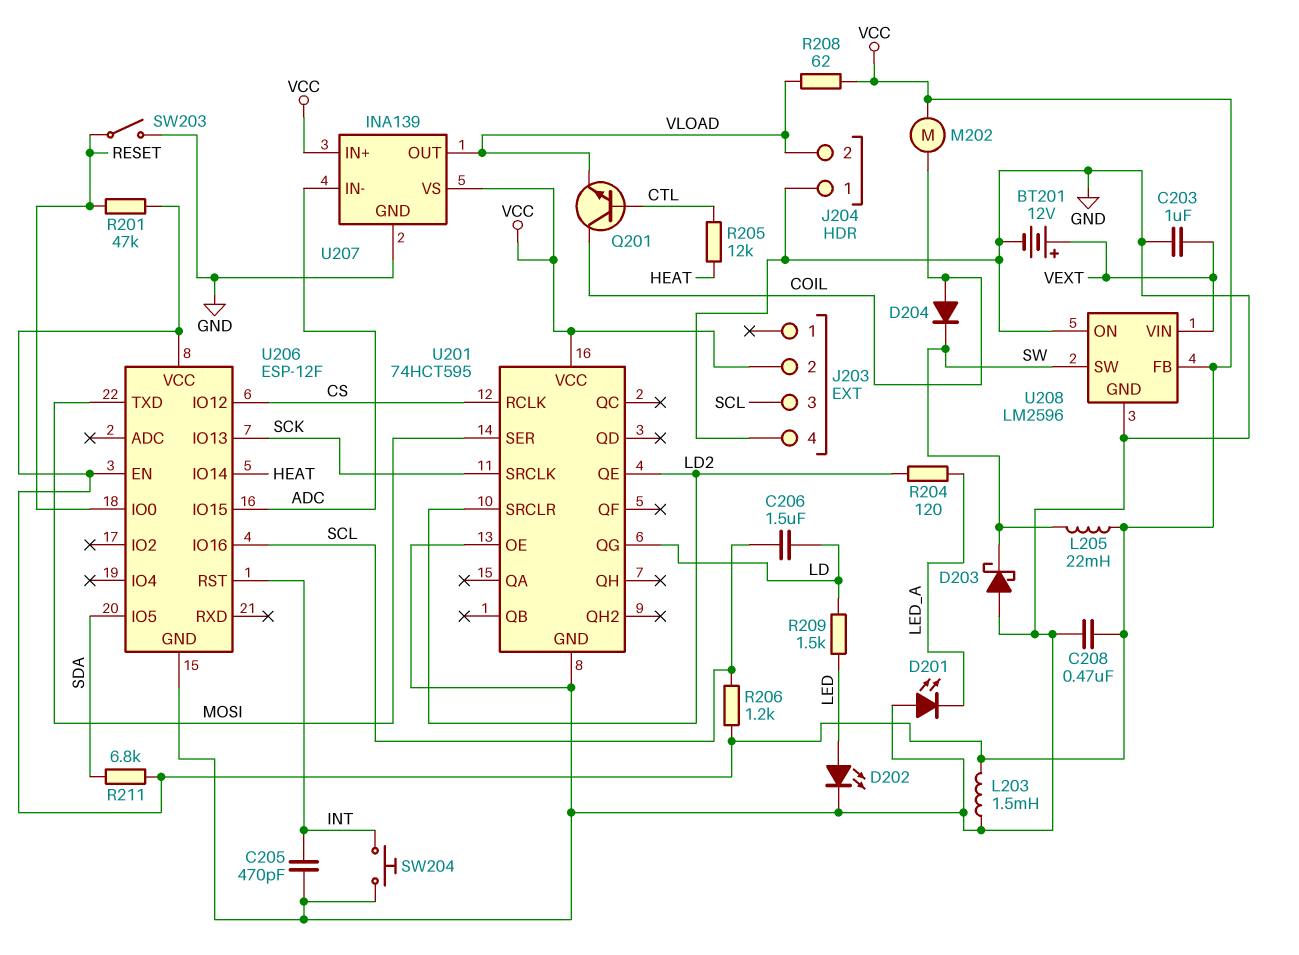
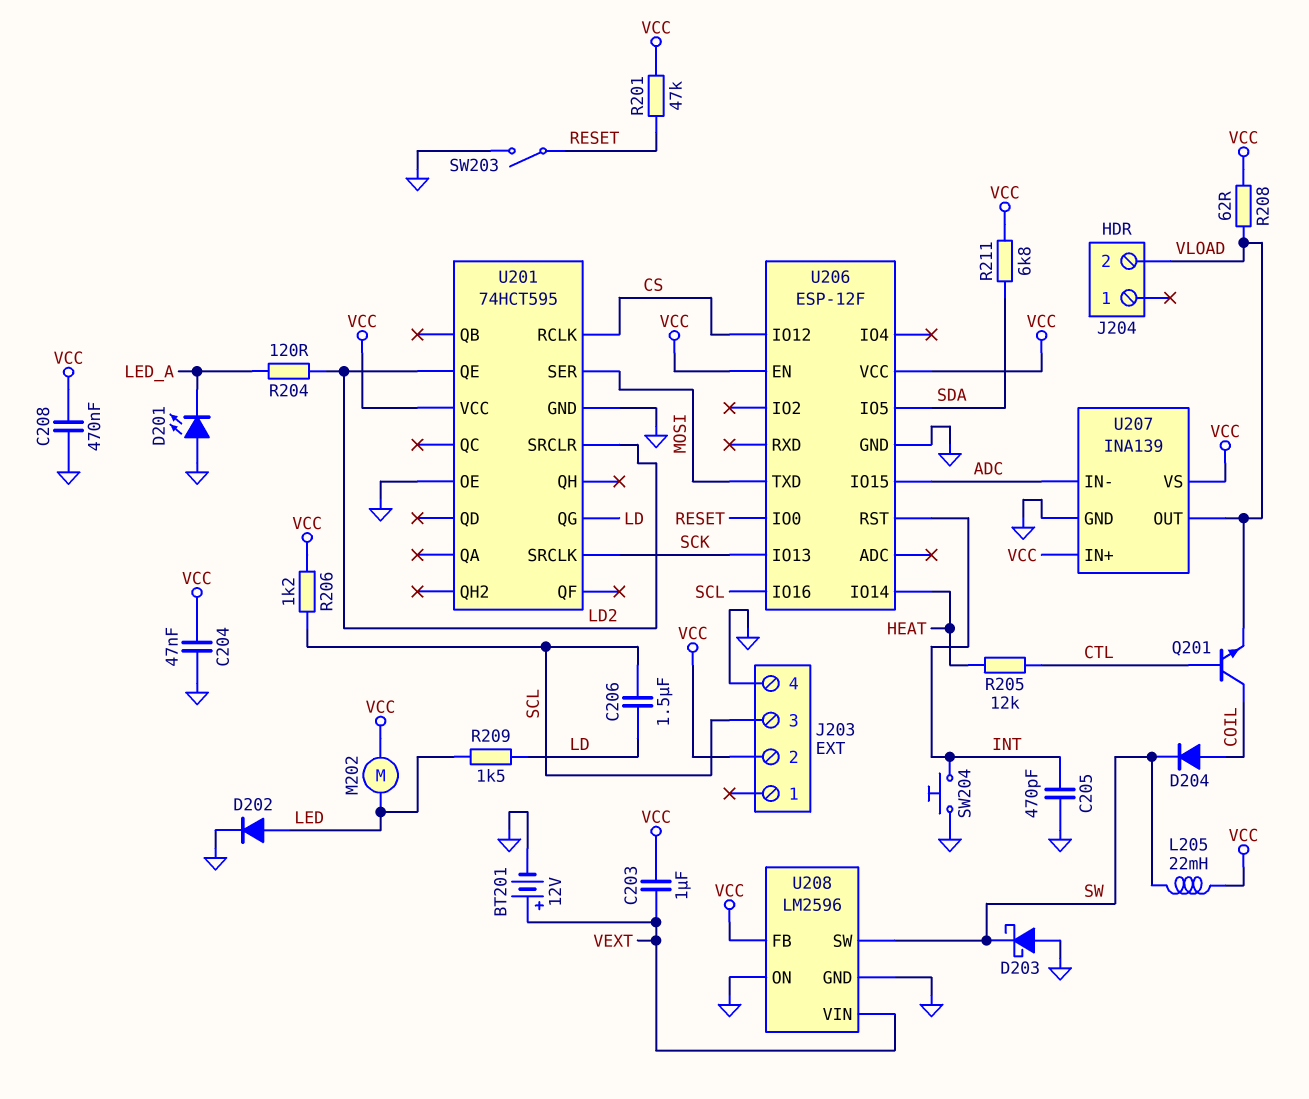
C203: 1uF (GND, VEXT) -> 1uF (VCC, VEXT)
C204: none -> 47nF (GND, VCC)
D202: LED (A LED, K GND) -> diode (A LED, K GND)
J204 pin 1: GND -> none
L203: 1.5mH (GND, VCC) -> none
M202: motor (COIL, VCC) -> motor (LED, VCC)

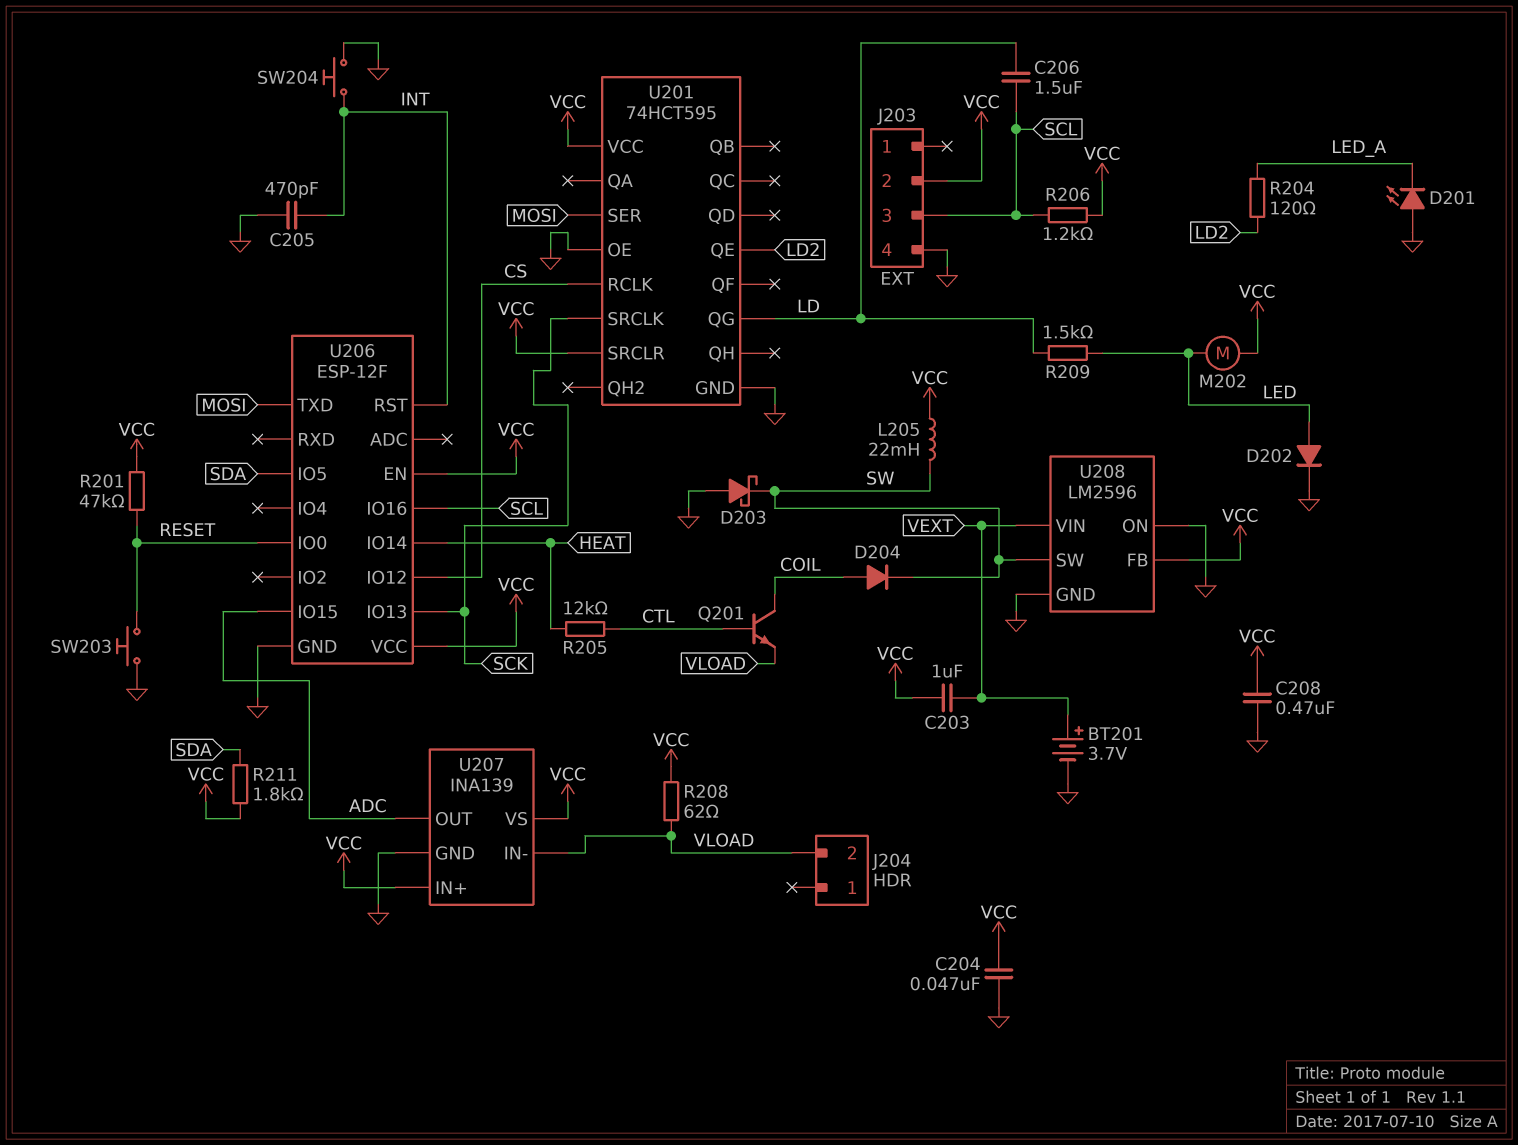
BT201: 12V (plus VEXT, minus GND) -> 3.7V (plus VEXT, minus GND)
R211: 6.8k (SDA, VCC) -> 1.8k (SDA, VCC)
SW203: switch (GND, RESET) -> button (GND, RESET)
U201 pin SRCLR: LD2 -> VCC
U207 pin IN-: ADC -> VLOAD
U207 pin OUT: VLOAD -> ADC

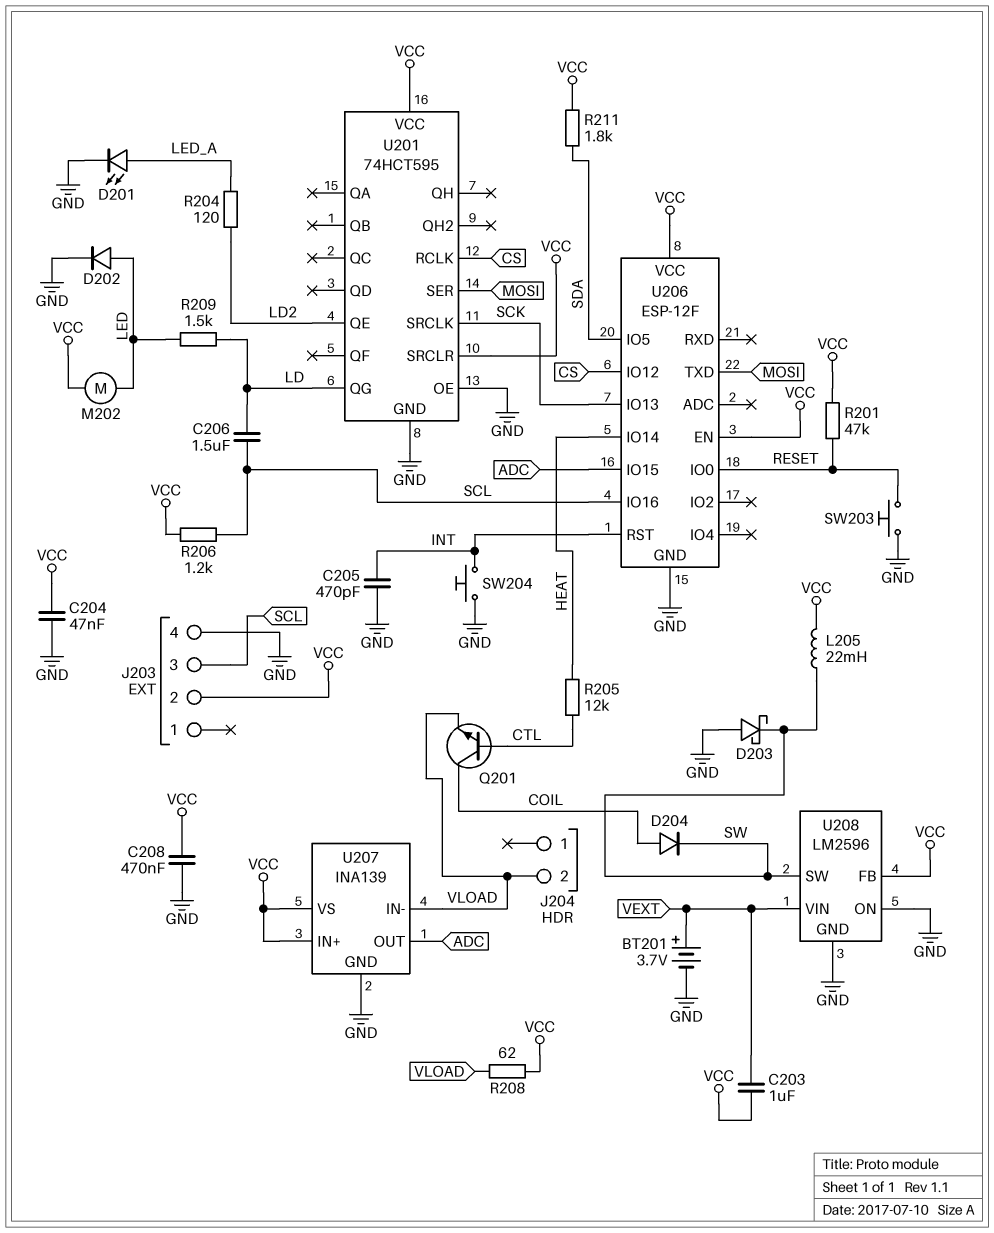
D201: LED (A GND, K LED_A) -> LED (A LED_A, K GND)

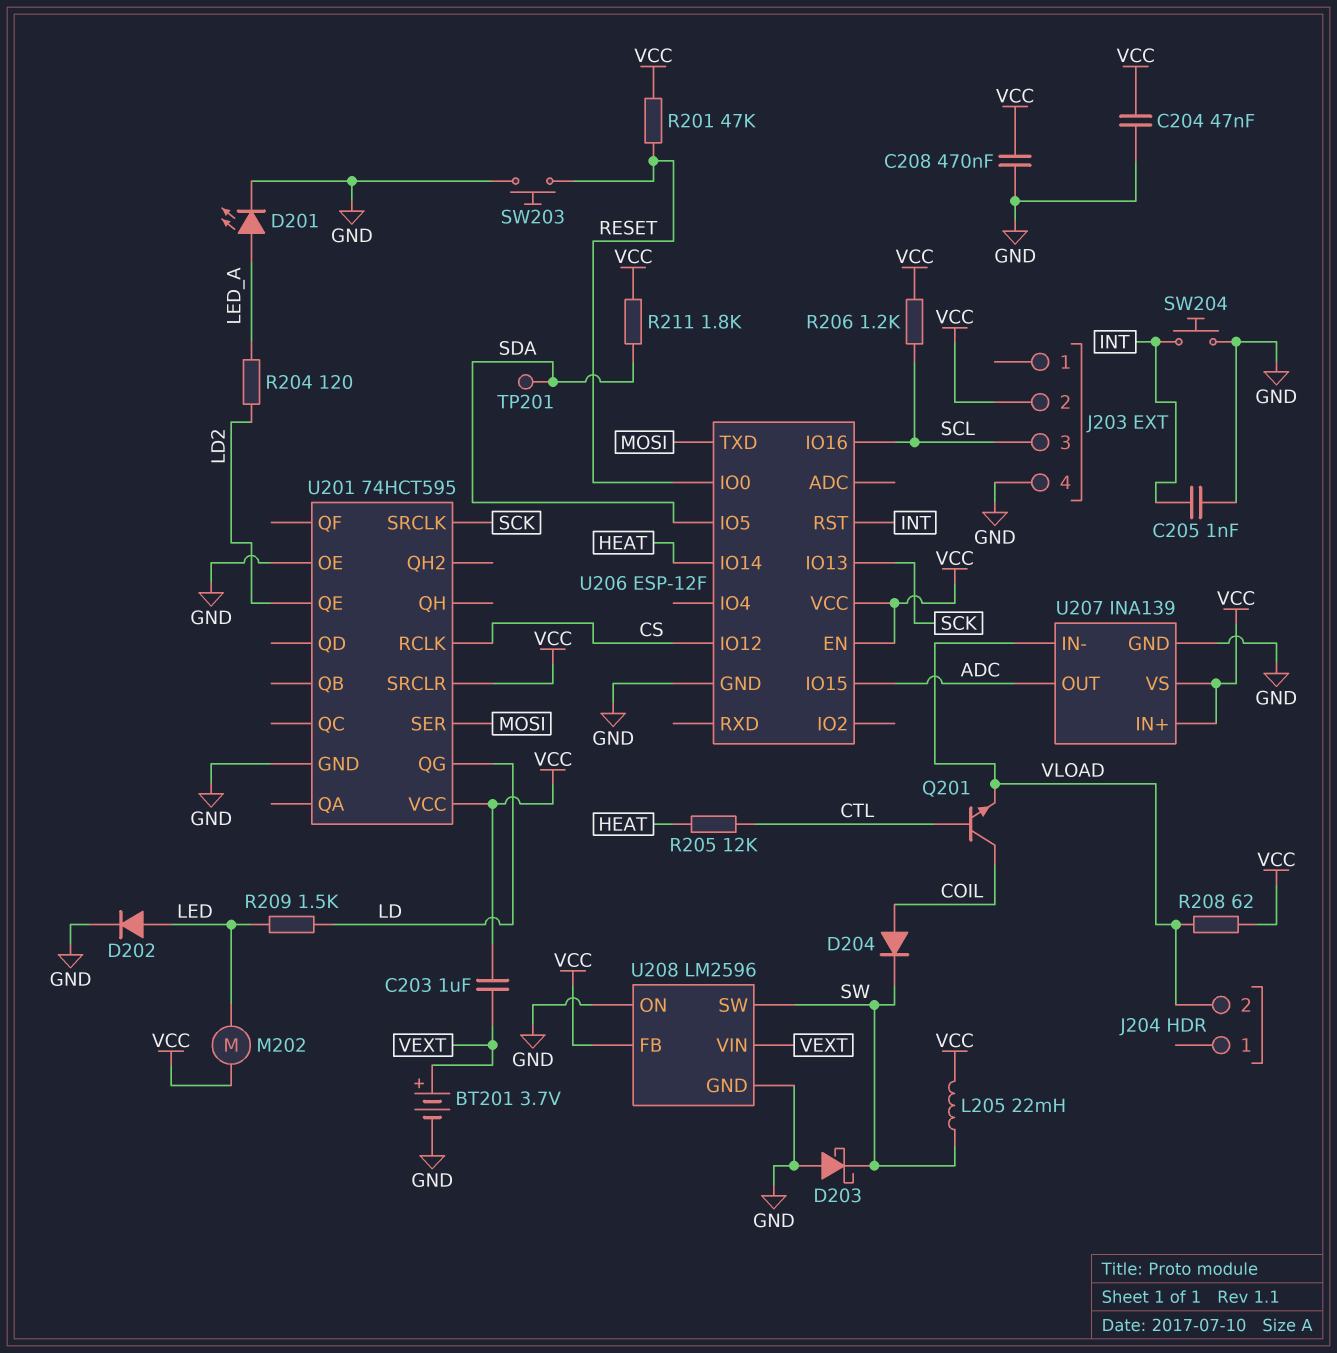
C205: 470pF (GND, INT) -> 1nF (GND, INT)
C206: 1.5uF (LD, SCL) -> none
TP201: none -> test point (SDA)

